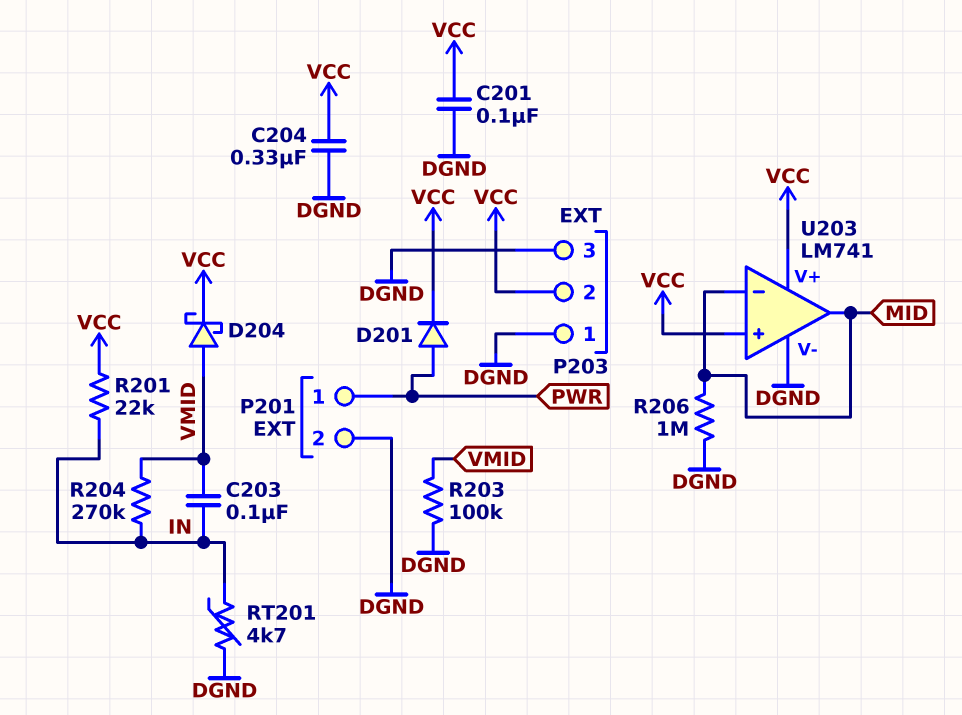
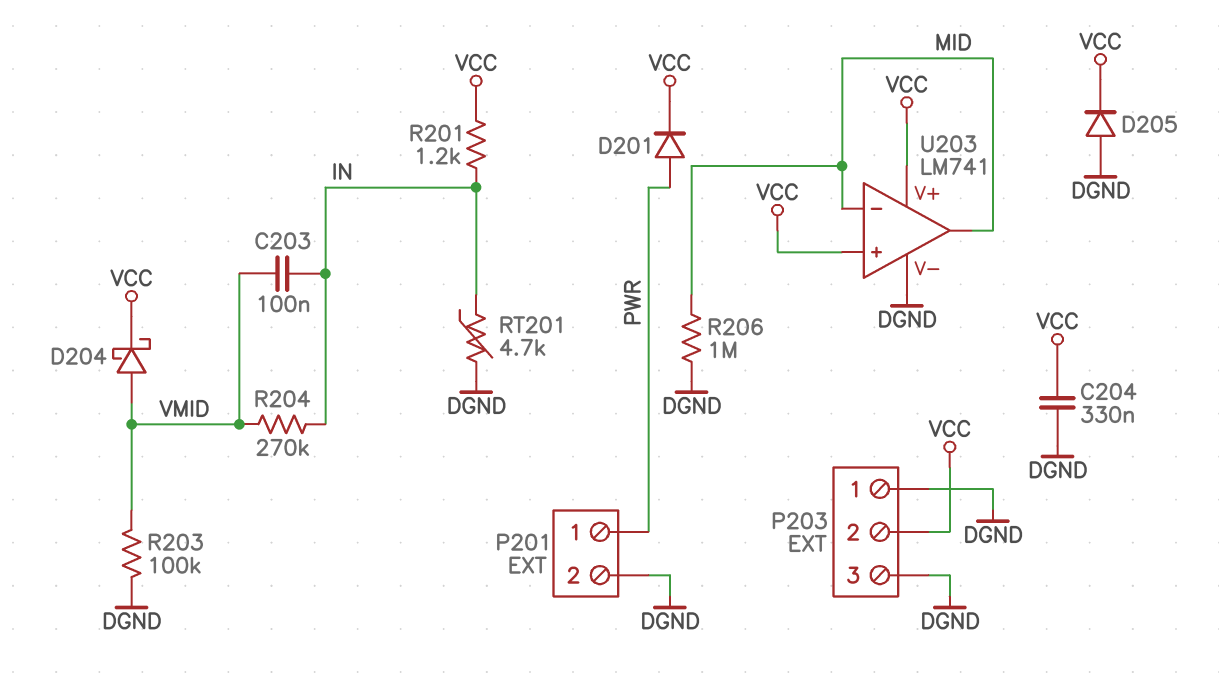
C201: 100nF (DGND, VCC) -> none
D205: none -> diode (A DGND, K VCC)
R201: 22k (IN, VCC) -> 1.2k (IN, VCC)

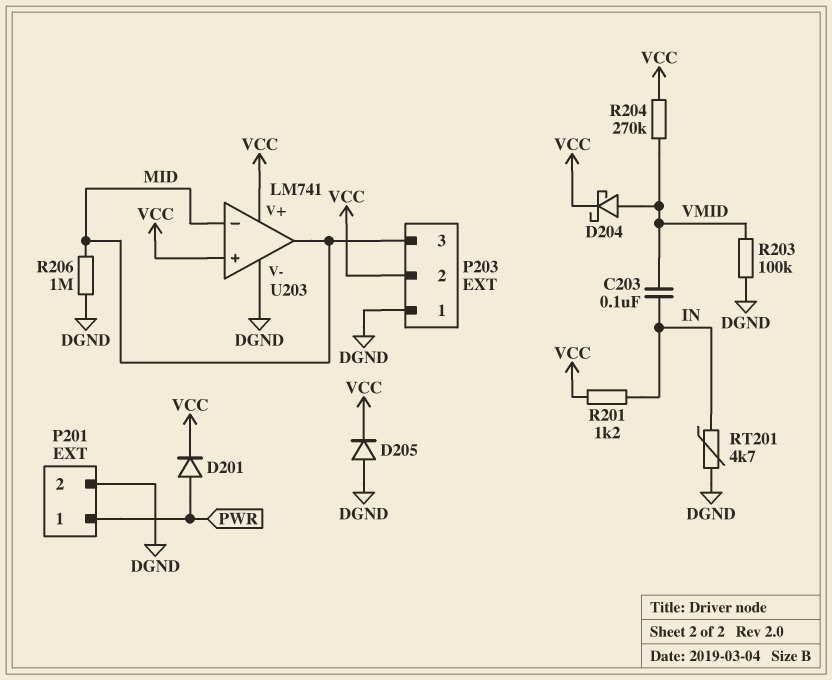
C204: 330nF (DGND, VCC) -> none
P203 pin 3: DGND -> MID
R204: 270k (IN, VMID) -> 270k (VCC, VMID)

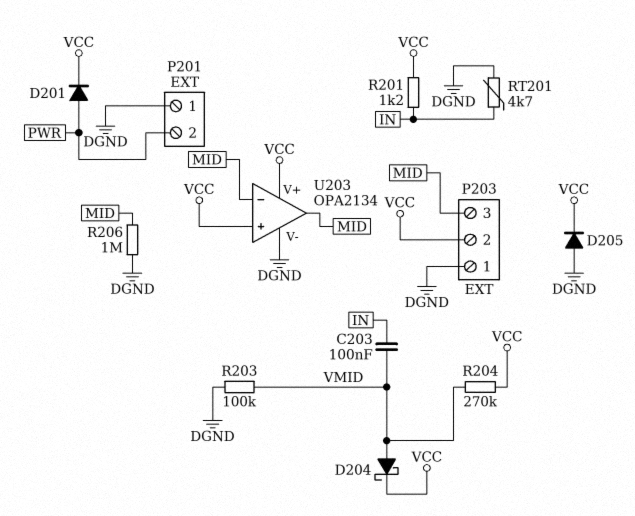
P201 pin 1: PWR -> DGND
P201 pin 2: DGND -> PWR
U203: LM741 -> OPA2134

